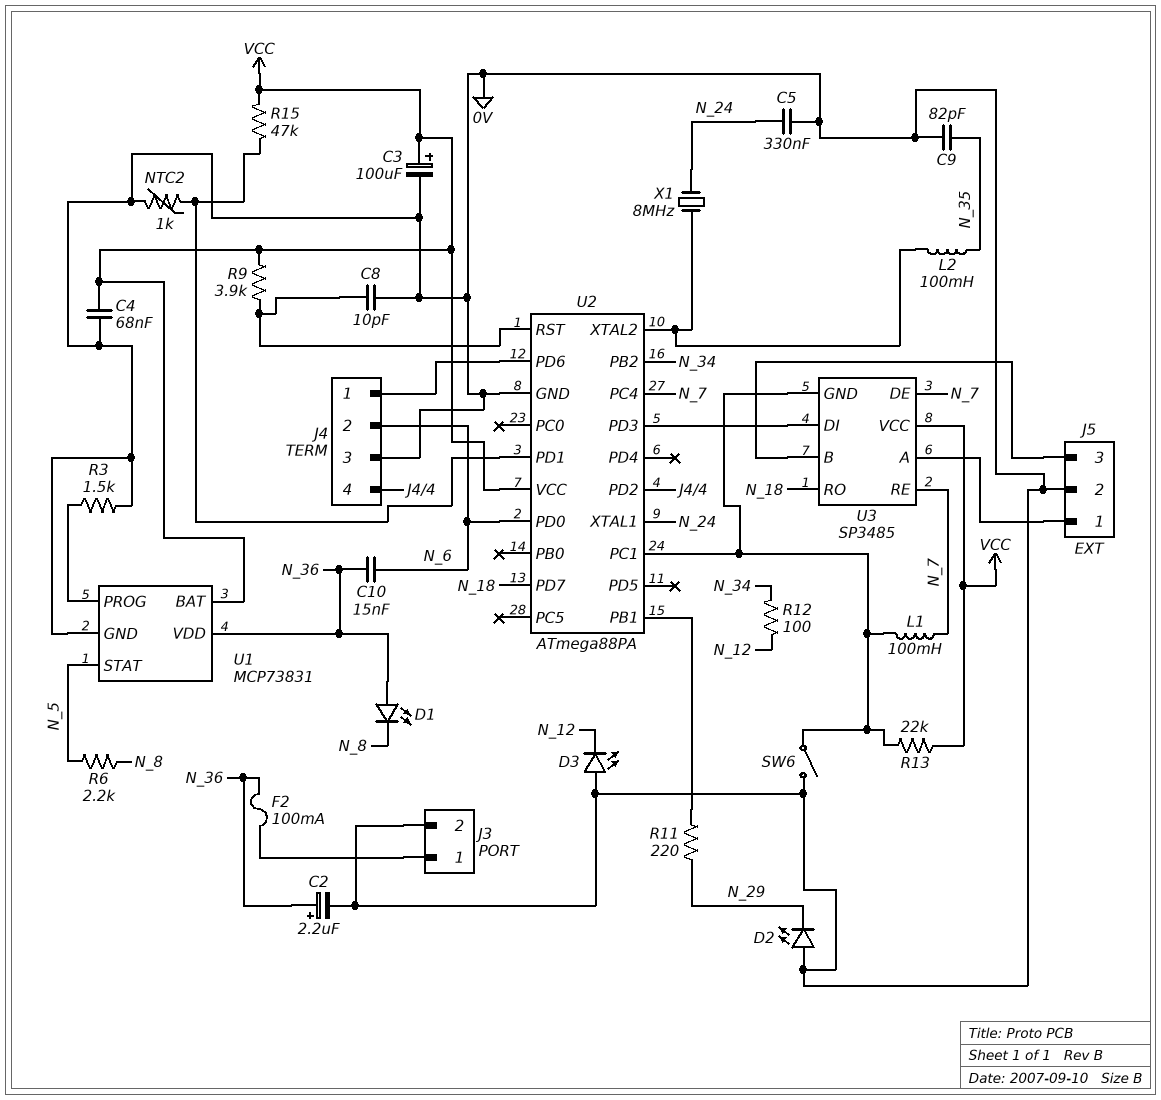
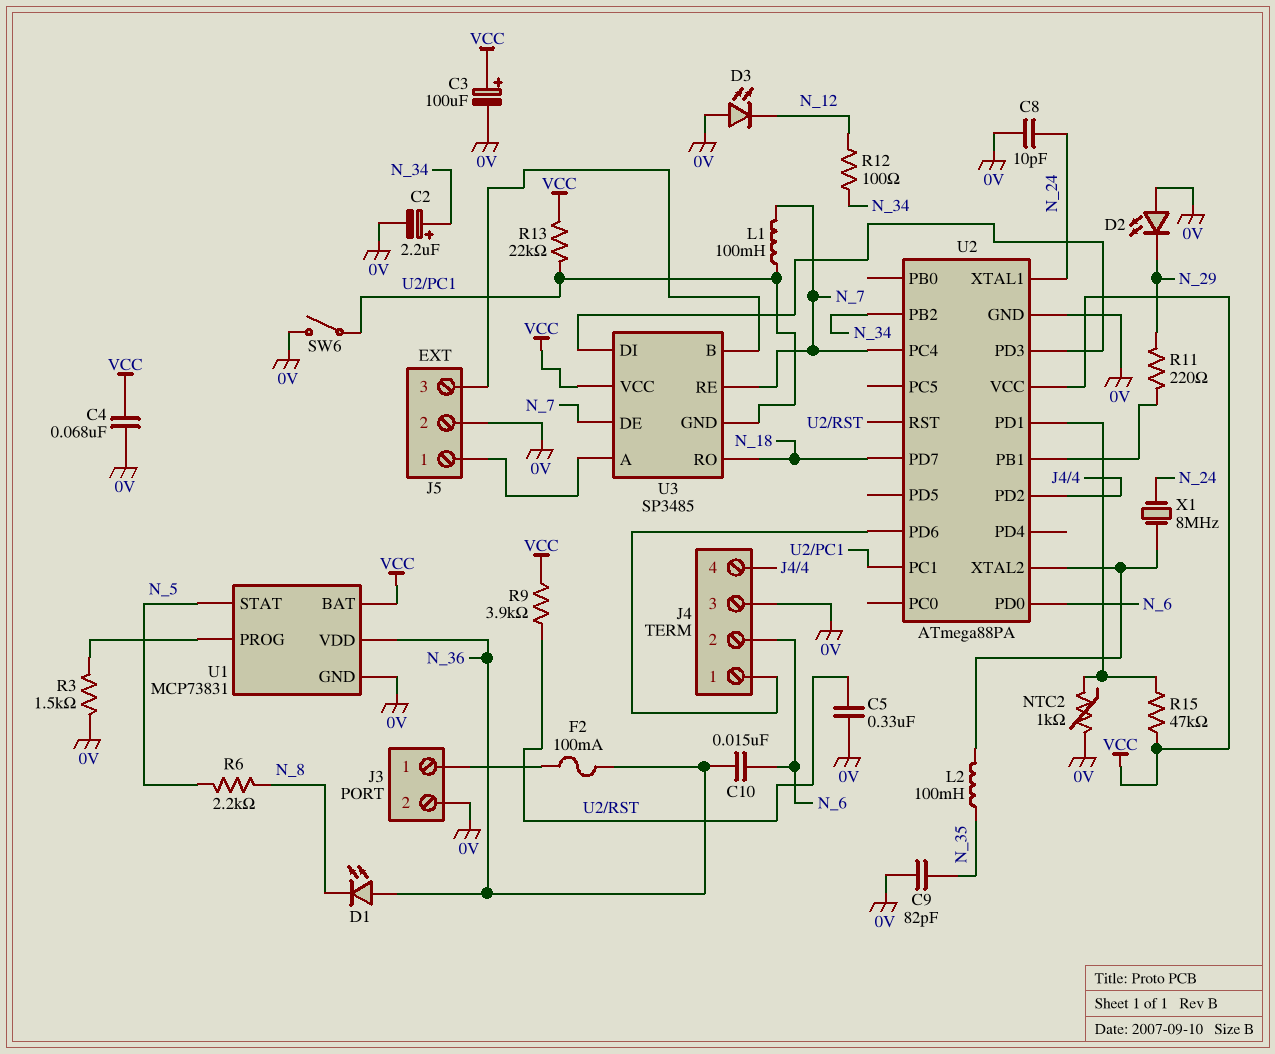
C2: 2.2uF (plus N_36, minus 0V) -> 2.2uF (plus N_34, minus 0V)
C5: 330nF (0V, N_24) -> 330nF (0V, U2/RST)
C8: 10pF (0V, U2/RST) -> 10pF (0V, N_24)

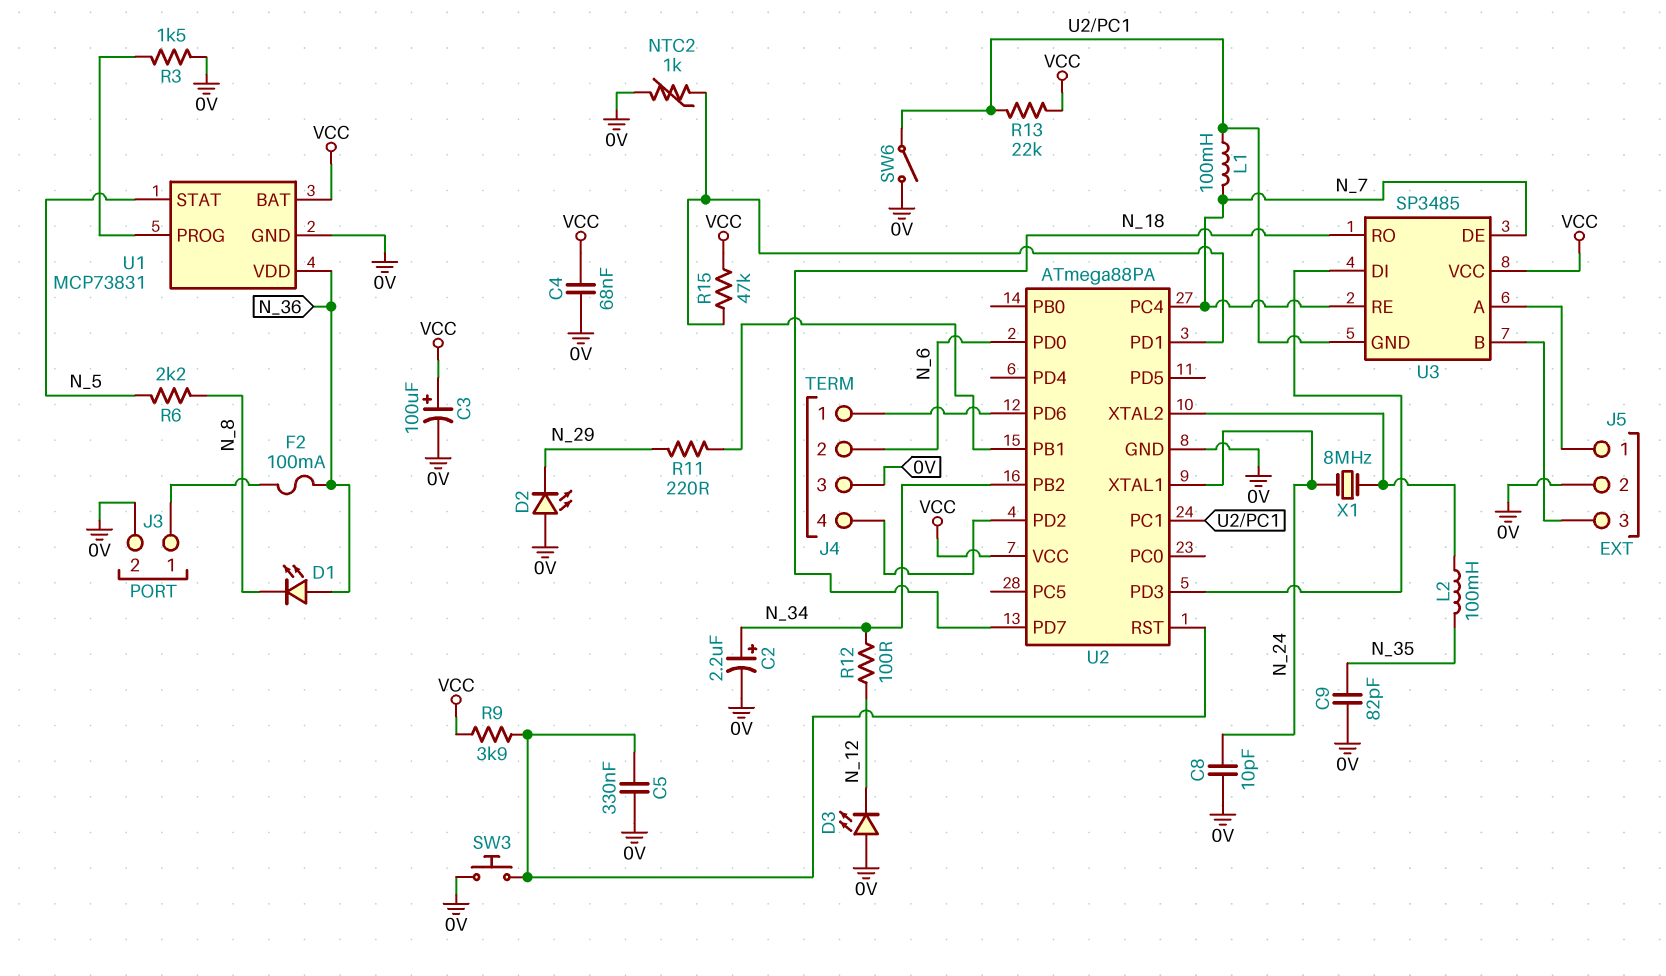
C10: 15nF (N_6, N_36) -> none
SW3: none -> button (0V, U2/RST)

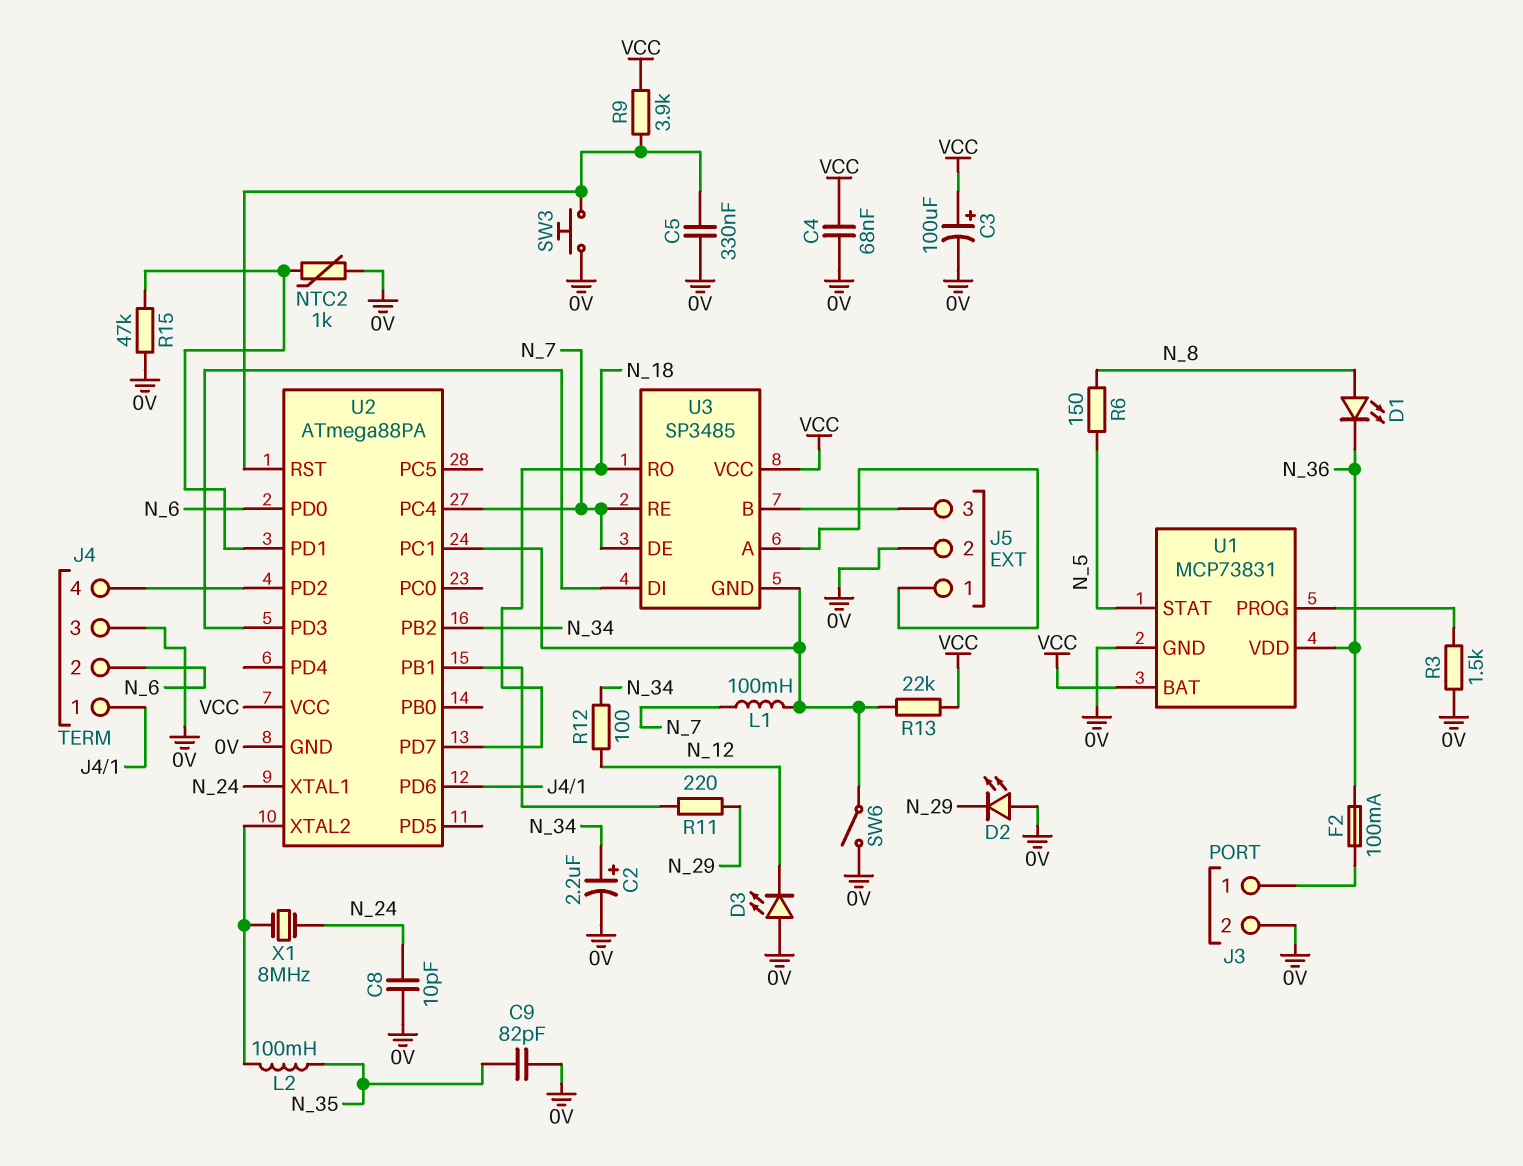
D1: LED (A N_36, K N_8) -> LED (A N_8, K N_36)
R6: 2.2k (N_5, N_8) -> 150 (N_5, N_8)
R15: 47k (U2/PD1, VCC) -> 47k (0V, U2/PD1)

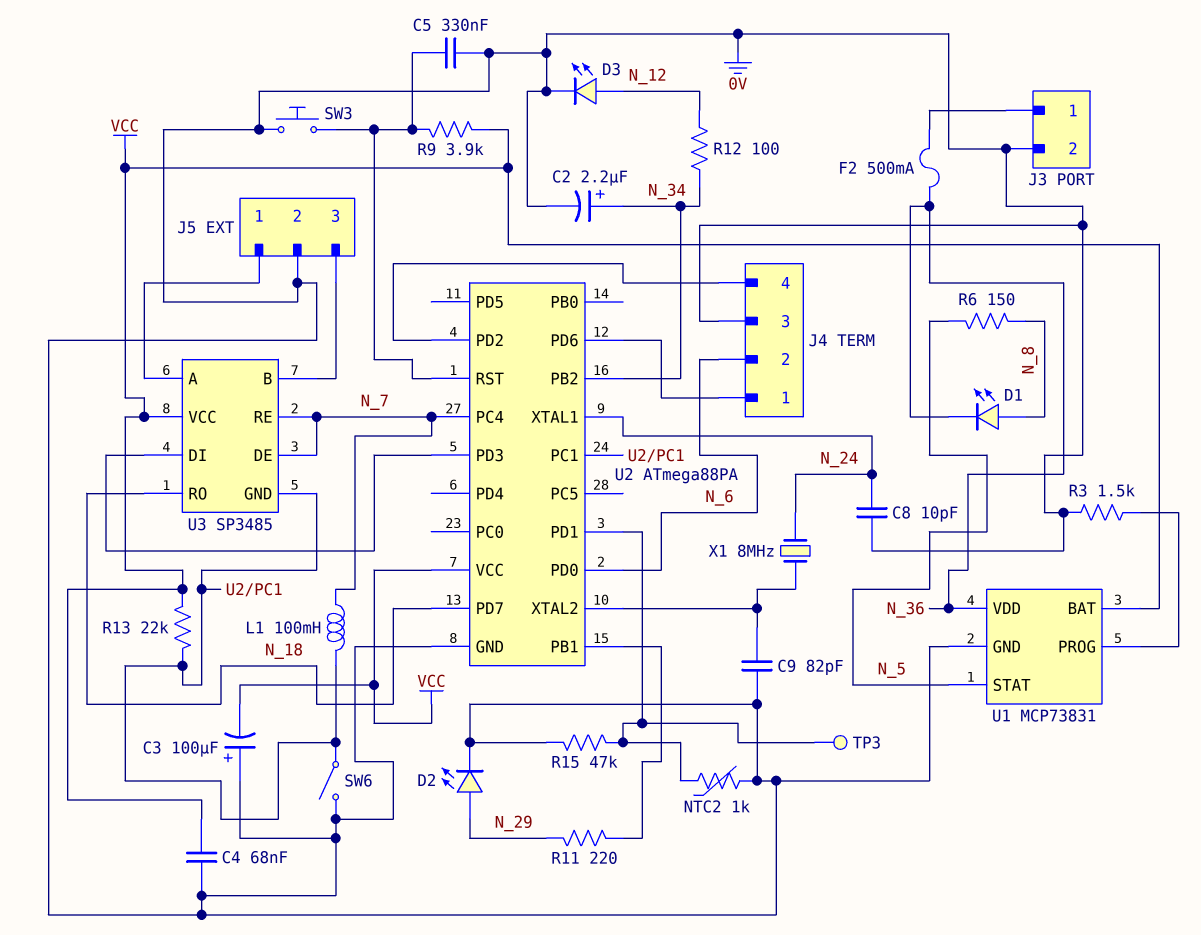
C3: 100uF (plus VCC, minus 0V) -> 100uF (plus 0V, minus VCC)
C9: 82pF (0V, N_35) -> 82pF (0V, U2/XTAL2)
D2: LED (A 0V, K N_29) -> LED (A N_29, K 0V)
D3: LED (A 0V, K N_12) -> LED (A N_12, K 0V)
F2: 100mA (J3/1, N_36) -> 500mA (J3/1, N_36)
L2: 100mH (N_35, U2/XTAL2) -> none
TP3: none -> test point (U2/PD1)

